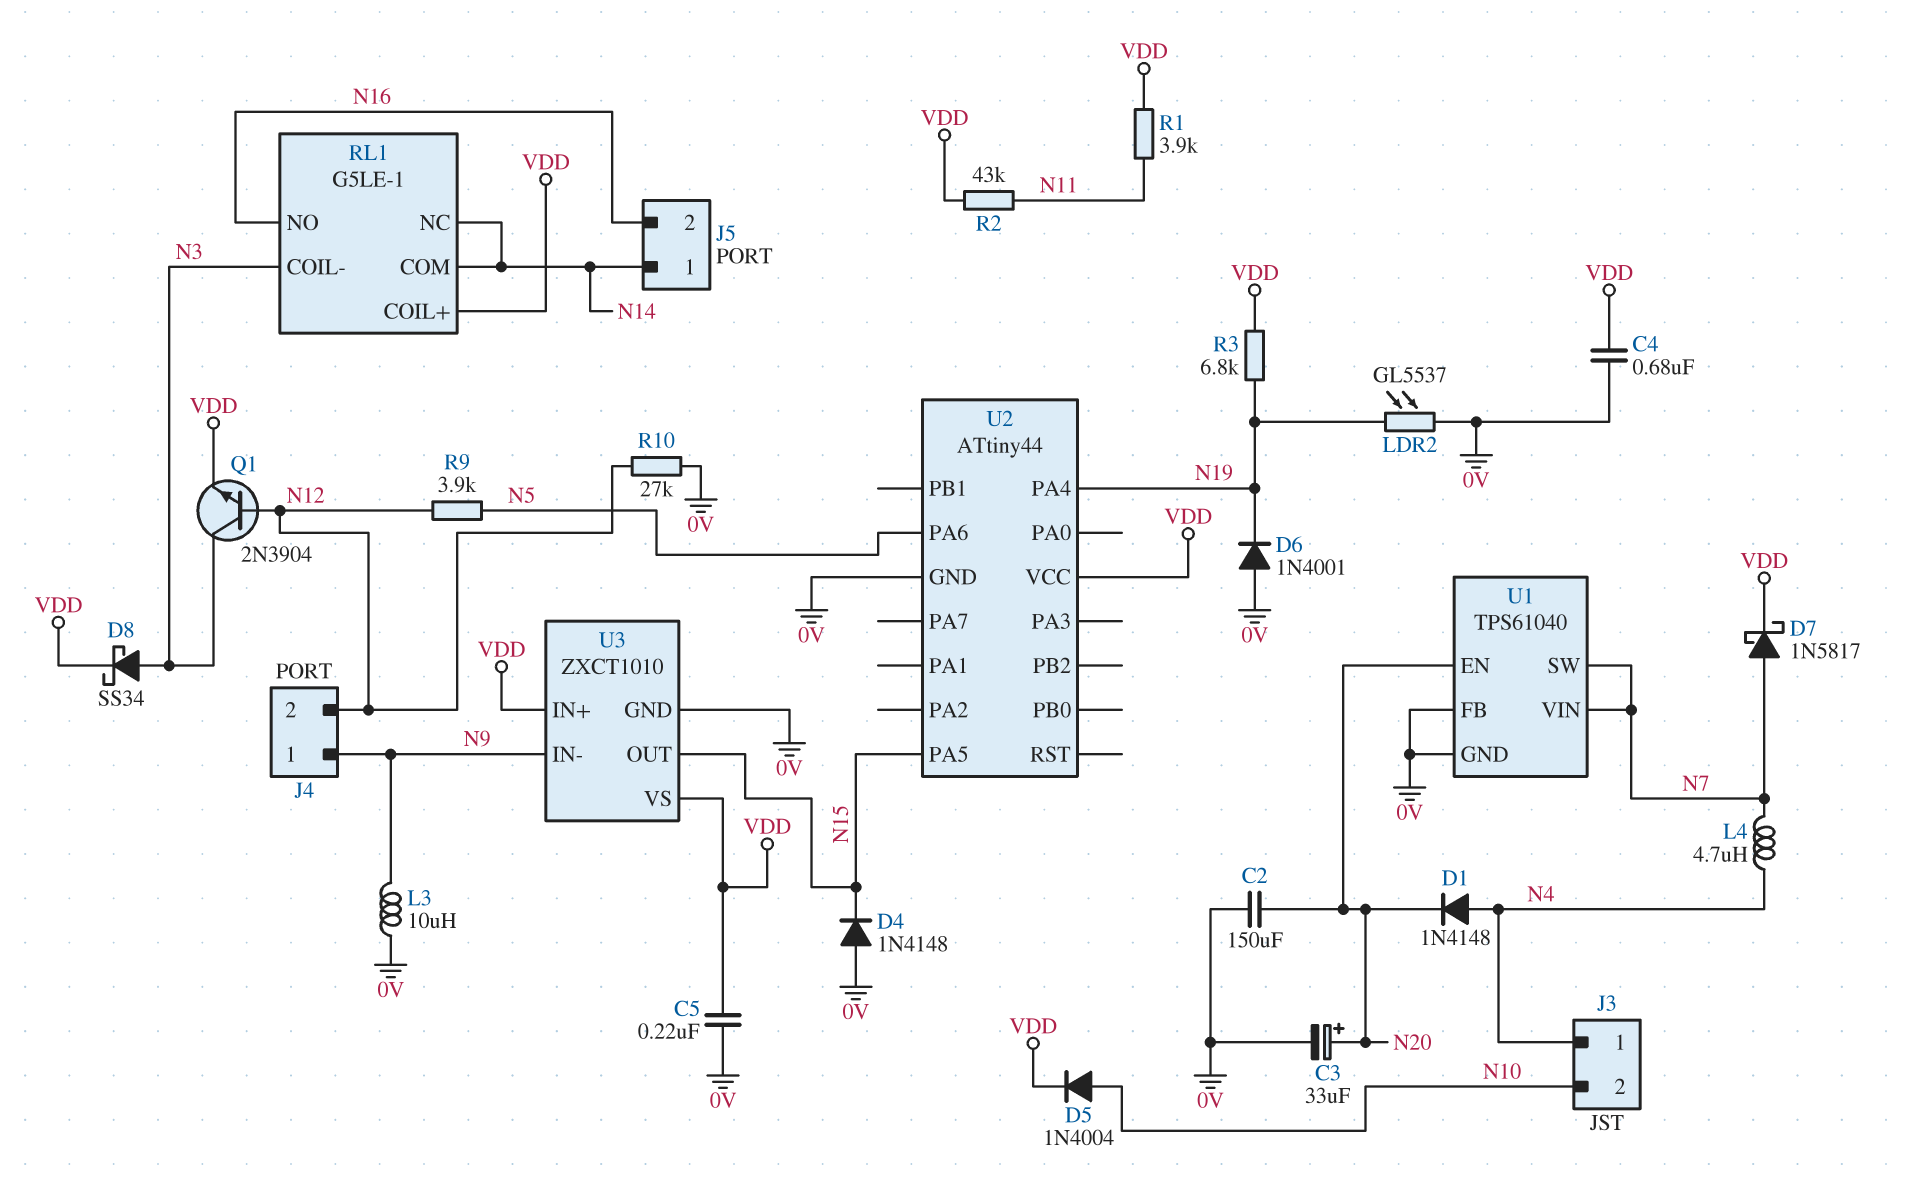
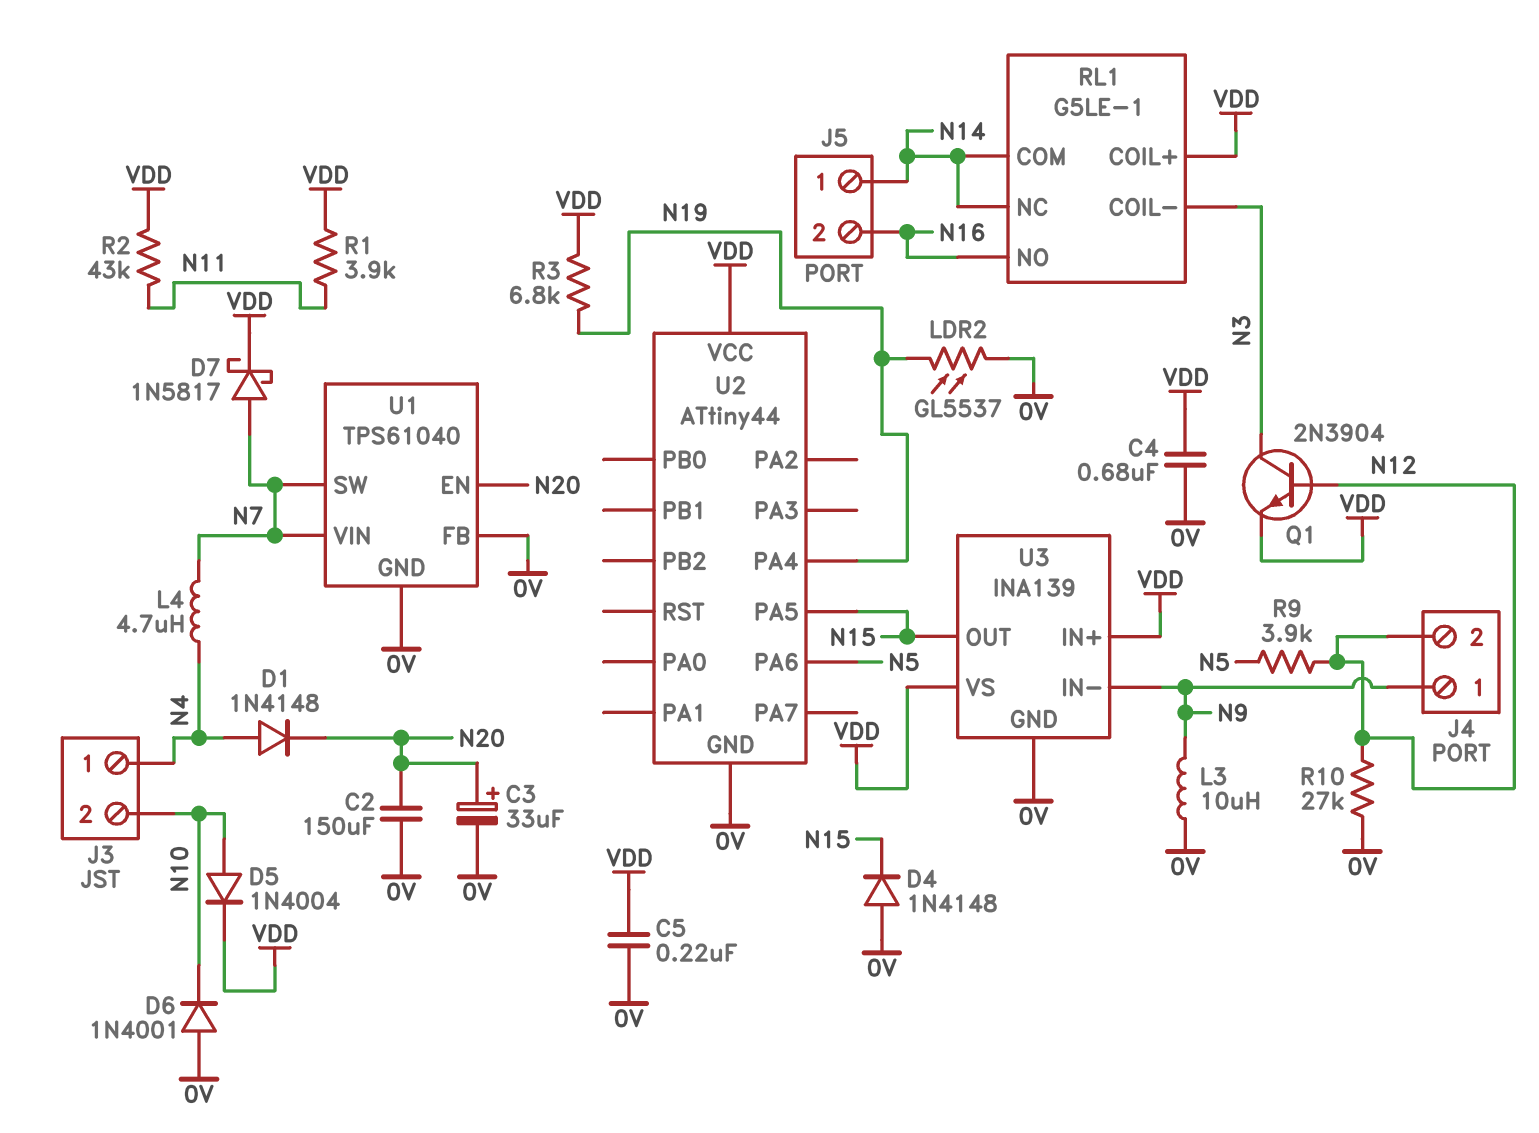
D6: diode 1N4001 (A 0V, K N19) -> diode 1N4001 (A 0V, K N10)
D8: schottky SS34 (A N3, K VDD) -> none
U3: ZXCT1010 -> INA139

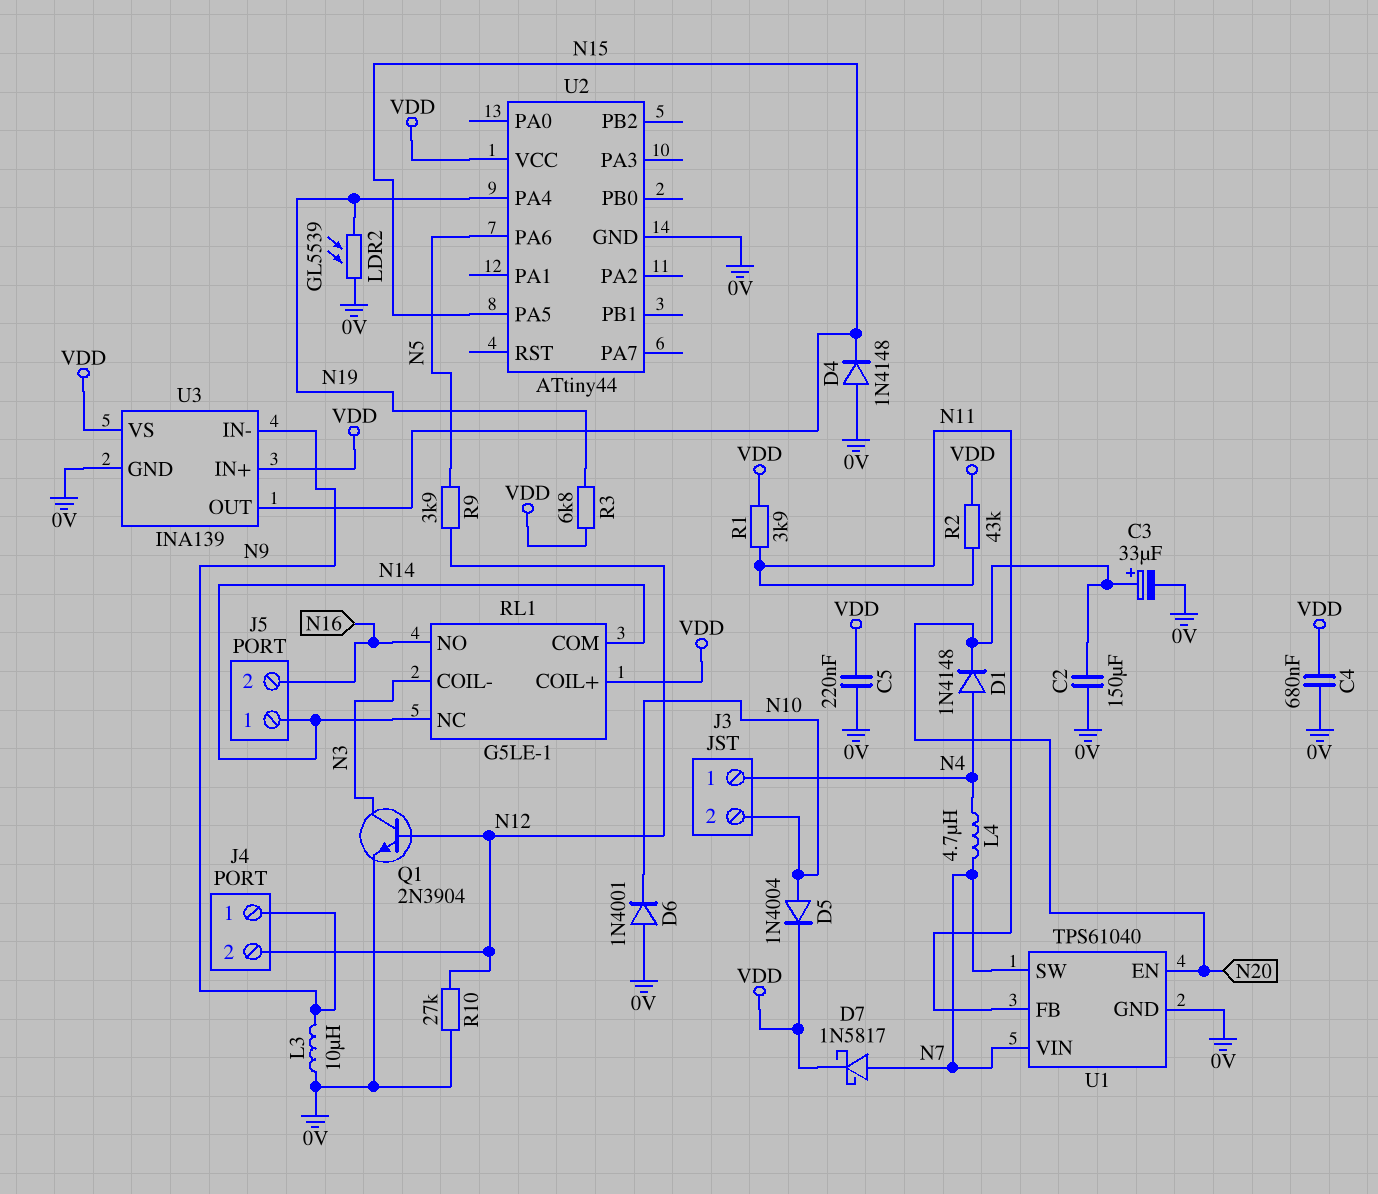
LDR2: GL5537 (0V, N19) -> GL5539 (0V, N19)
Q1: NPN 2N3904 (B N12, C N3, E VDD) -> NPN 2N3904 (B N12, C N3, E 0V)
U1 pin FB: 0V -> N11

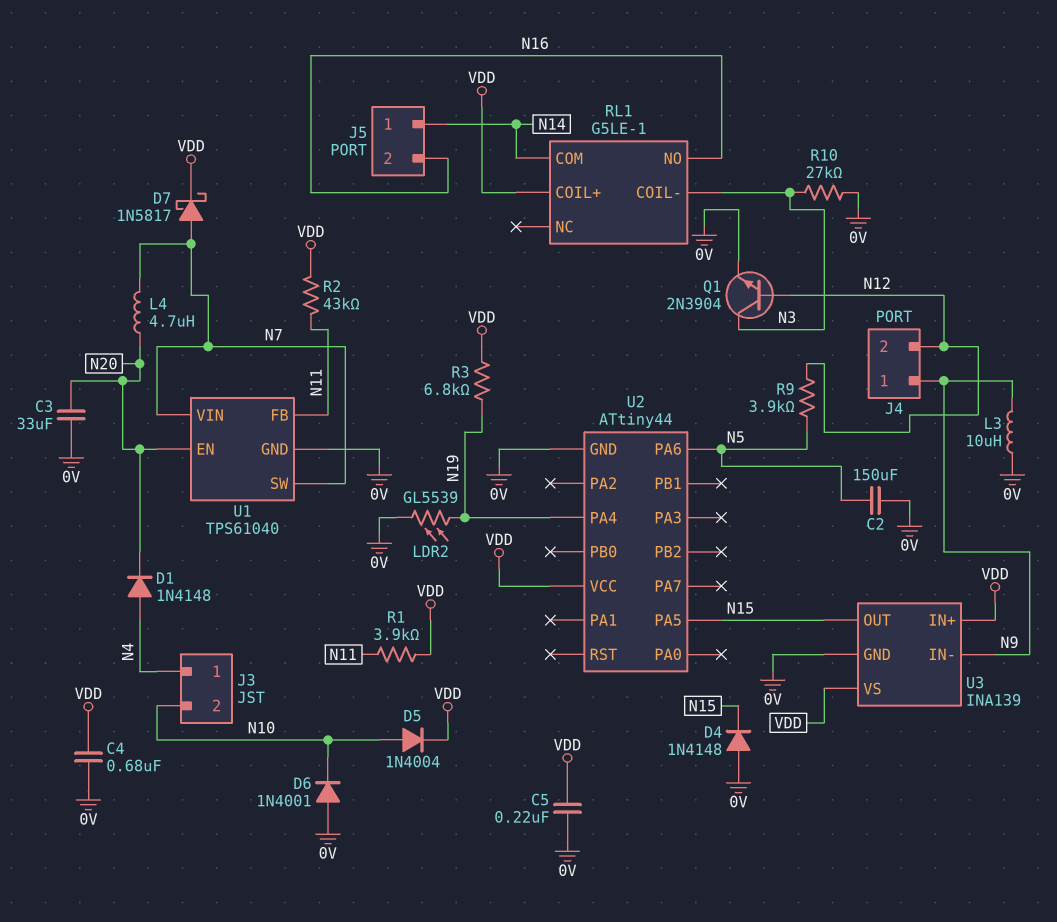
C2: 150uF (0V, N20) -> 150uF (0V, N5)
C3: 33uF (plus N20, minus 0V) -> 33uF (0V, N20)
L4: 4.7uH (N4, N7) -> 4.7uH (N7, N20)
R10: 27k (0V, N12) -> 27k (0V, N3)
RL1 pin NC: N14 -> none

